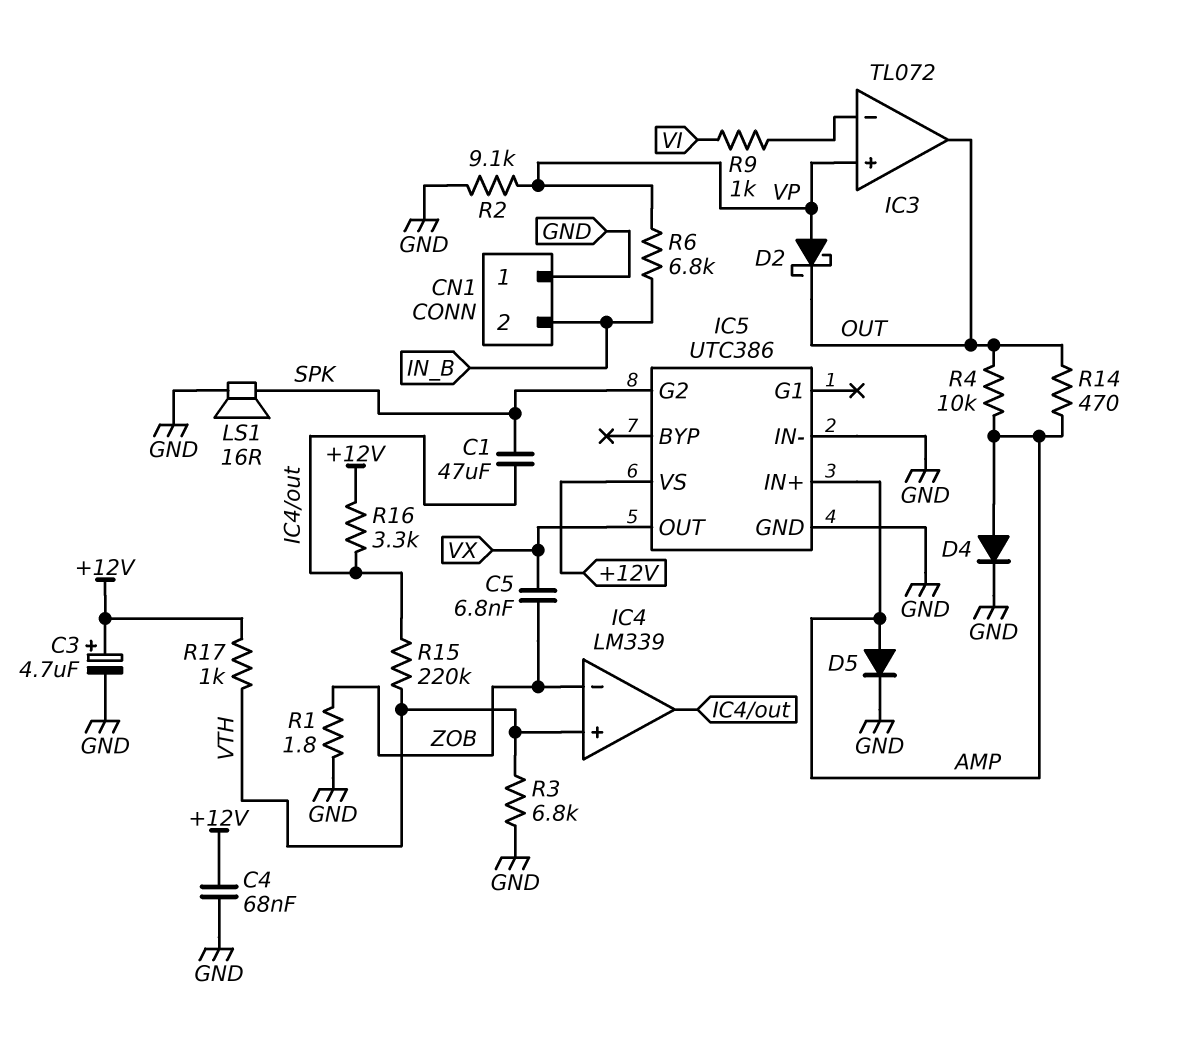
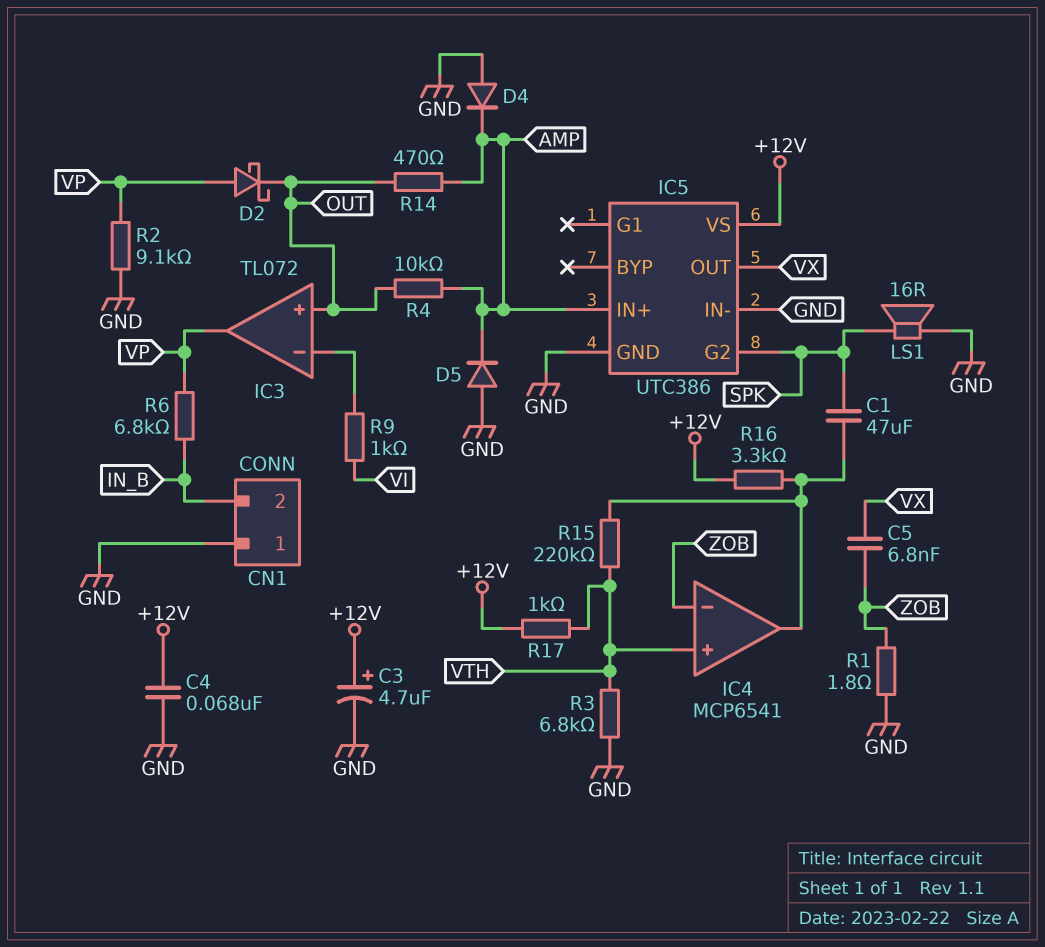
D4: diode (A AMP, K GND) -> diode (A GND, K AMP)
D5: diode (A AMP, K GND) -> diode (A GND, K AMP)
IC3 pin in+: VP -> OUT
IC3 pin out: OUT -> VP
IC4: LM339 -> MCP6541

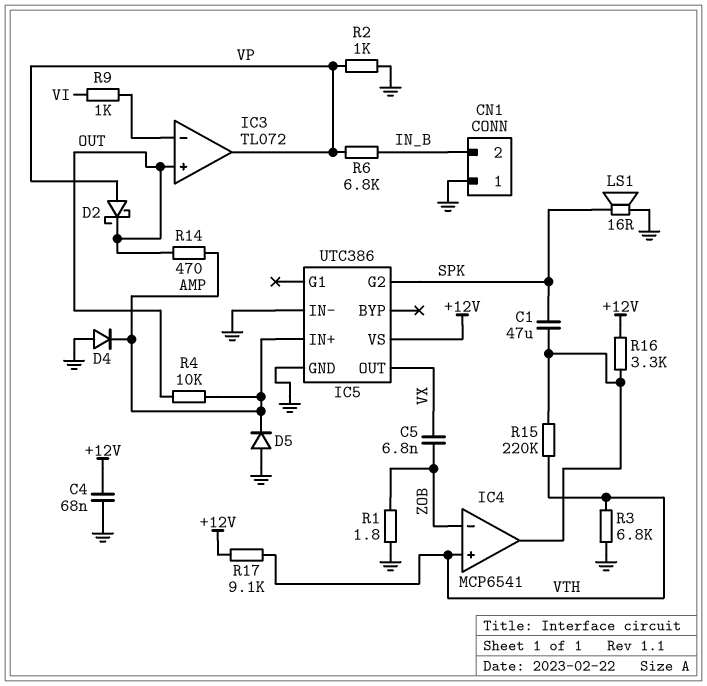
C3: 4.7uF (plus +12V, minus GND) -> none
R2: 9.1k (GND, VP) -> 1k (GND, VP)
R17: 1k (+12V, VTH) -> 9.1k (+12V, VTH)

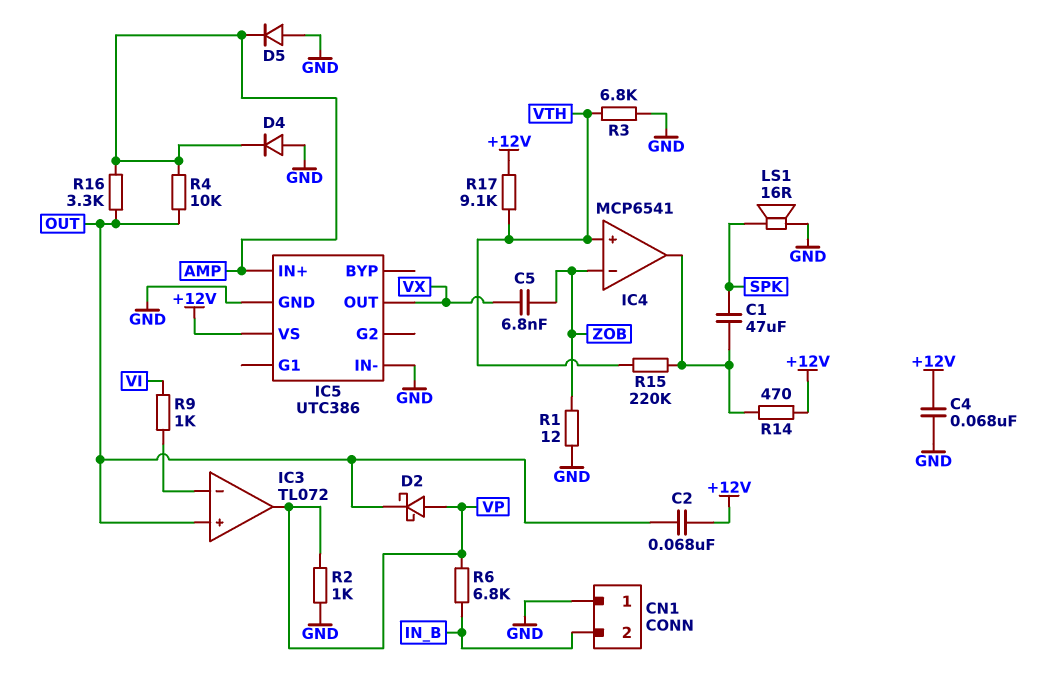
C2: none -> 68nF (+12V, OUT)
IC5 pin G2: SPK -> none
R1: 1.8 (GND, ZOB) -> 12 (GND, ZOB)
R14: 470 (AMP, OUT) -> 470 (+12V, IC4/out)
R16: 3.3k (+12V, IC4/out) -> 3.3k (AMP, OUT)

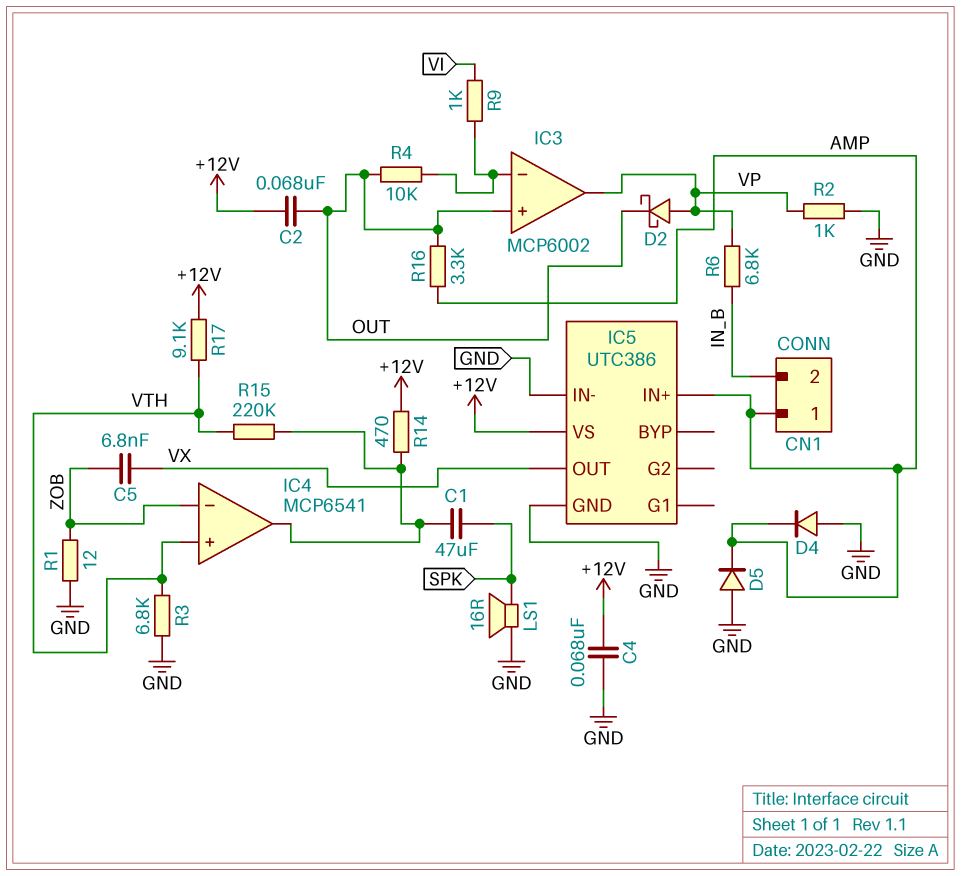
CN1 pin 1: GND -> AMP
IC3: TL072 -> MCP6002
R4: 10k (AMP, OUT) -> 10k (IC3/in-, OUT)

